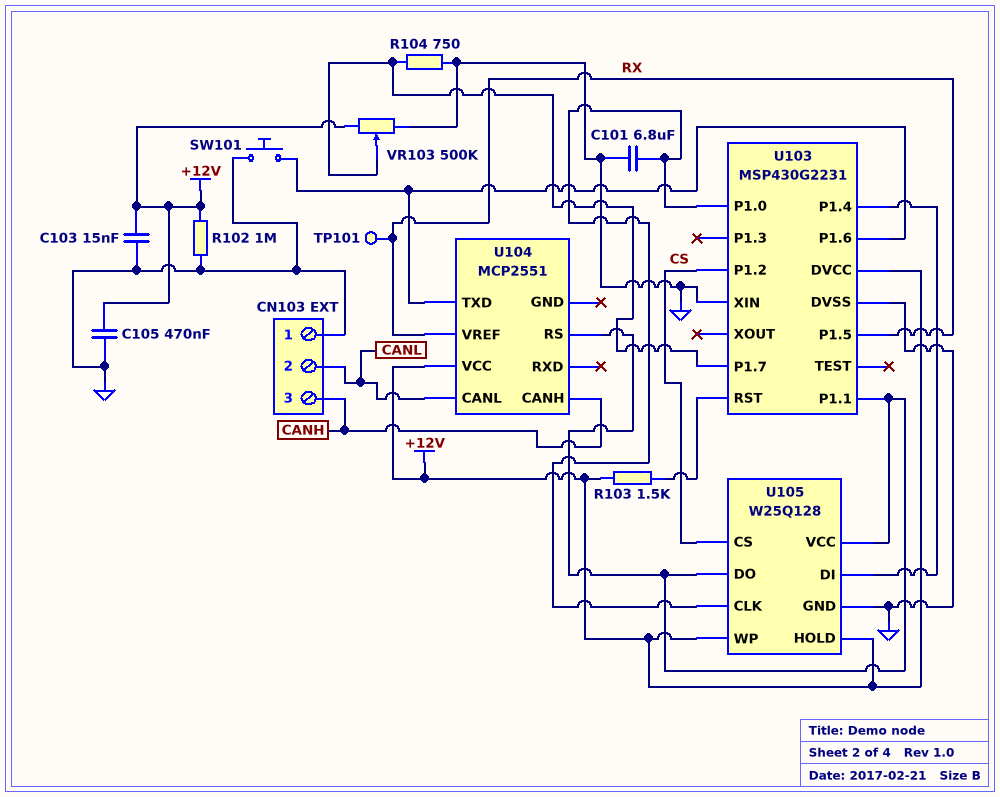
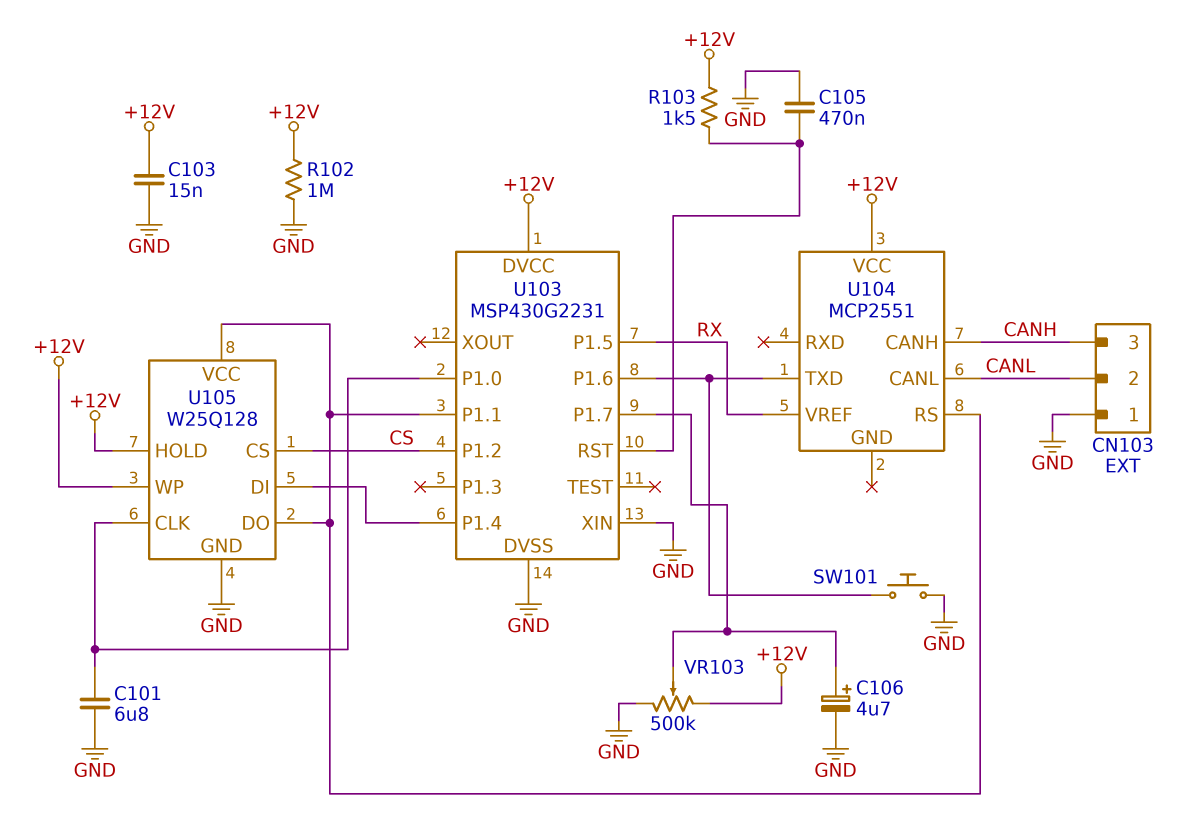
C105: 470nF (+12V, GND) -> 470nF (GND, U103/RST)
C106: none -> 4.7uF (plus U103/P1.7, minus GND)
R104: 750 (GND, U103/P1.7) -> none
TP101: test point (RX) -> none

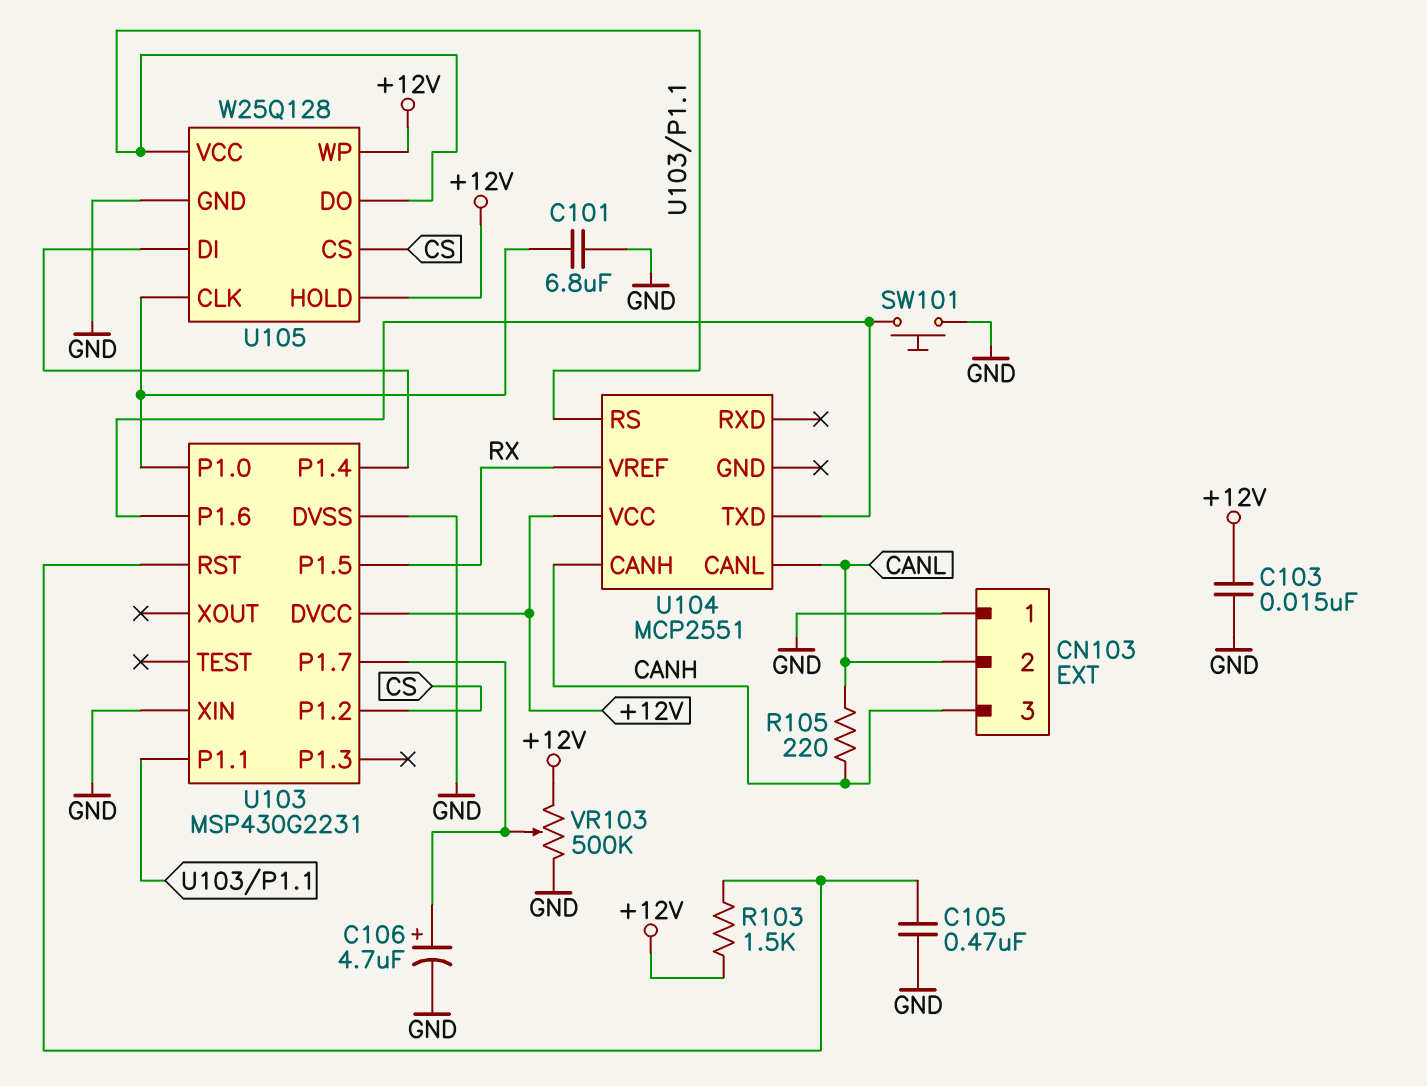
R102: 1M (+12V, GND) -> none
R105: none -> 220 (CANH, CANL)

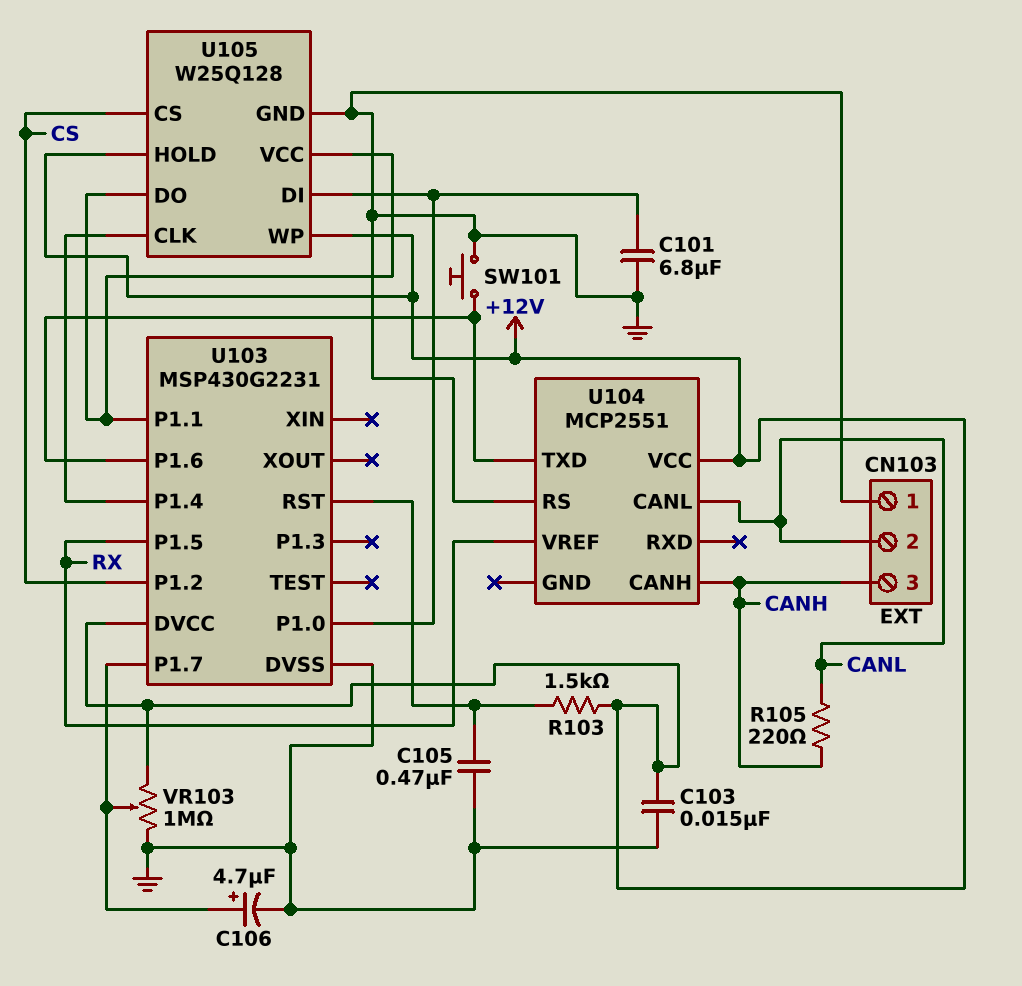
U103 pin XIN: GND -> none
U104 pin RS: U103/P1.1 -> GND
U105 pin CLK: U103/P1.0 -> U103/P1.4
U105 pin DI: U103/P1.4 -> U103/P1.0
VR103: 500k (+12V, GND, wiper U103/P1.7) -> 1M (+12V, GND, wiper U103/P1.7)

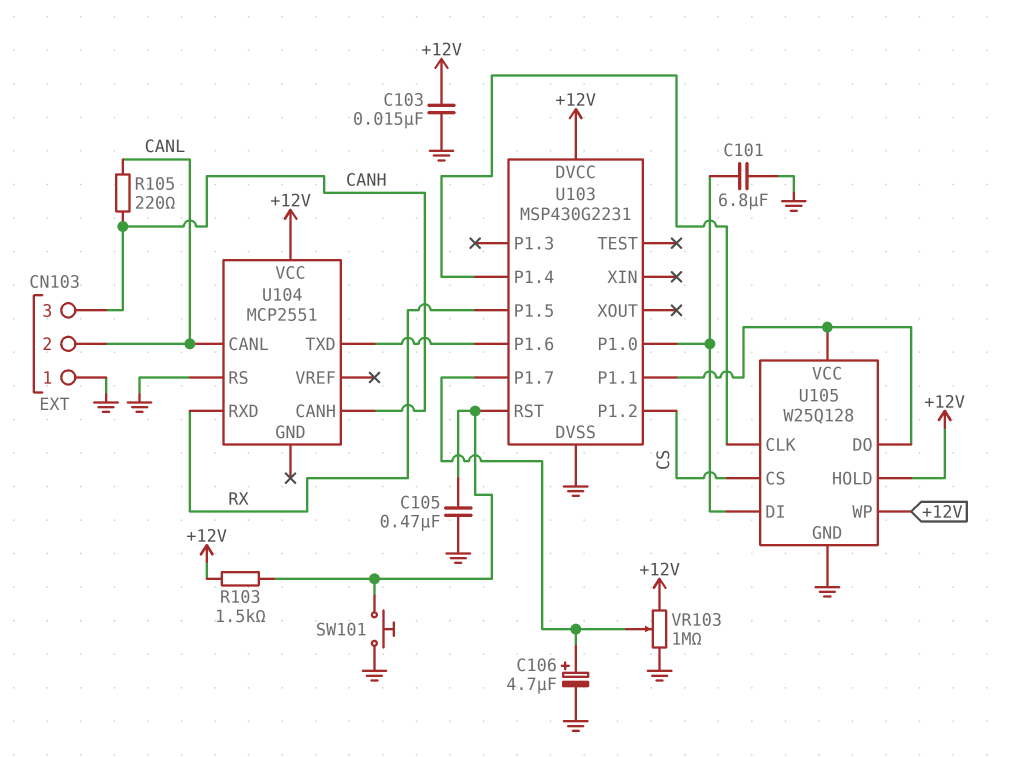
SW101: button (GND, U103/P1.6) -> button (GND, U103/RST)
U104 pin RXD: none -> RX
U104 pin VREF: RX -> none

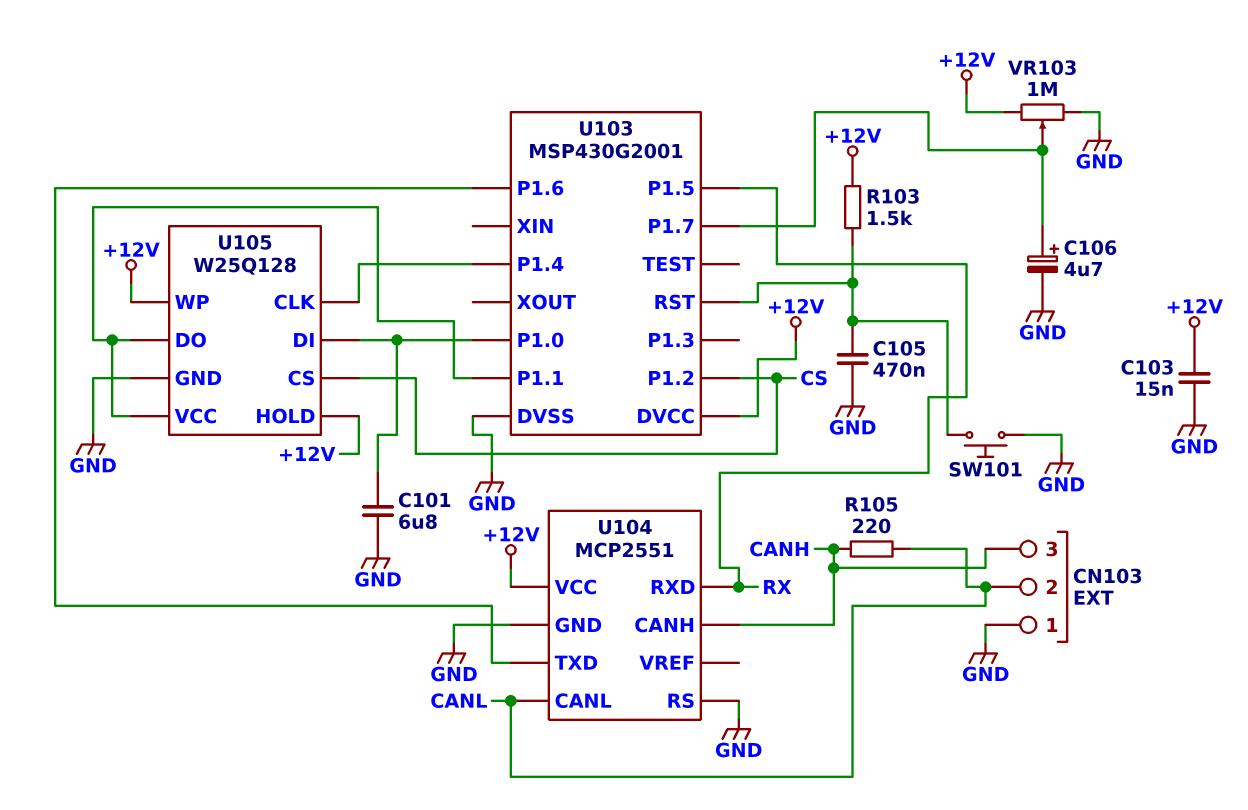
U103: MSP430G2231 -> MSP430G2001
U104 pin GND: none -> GND

